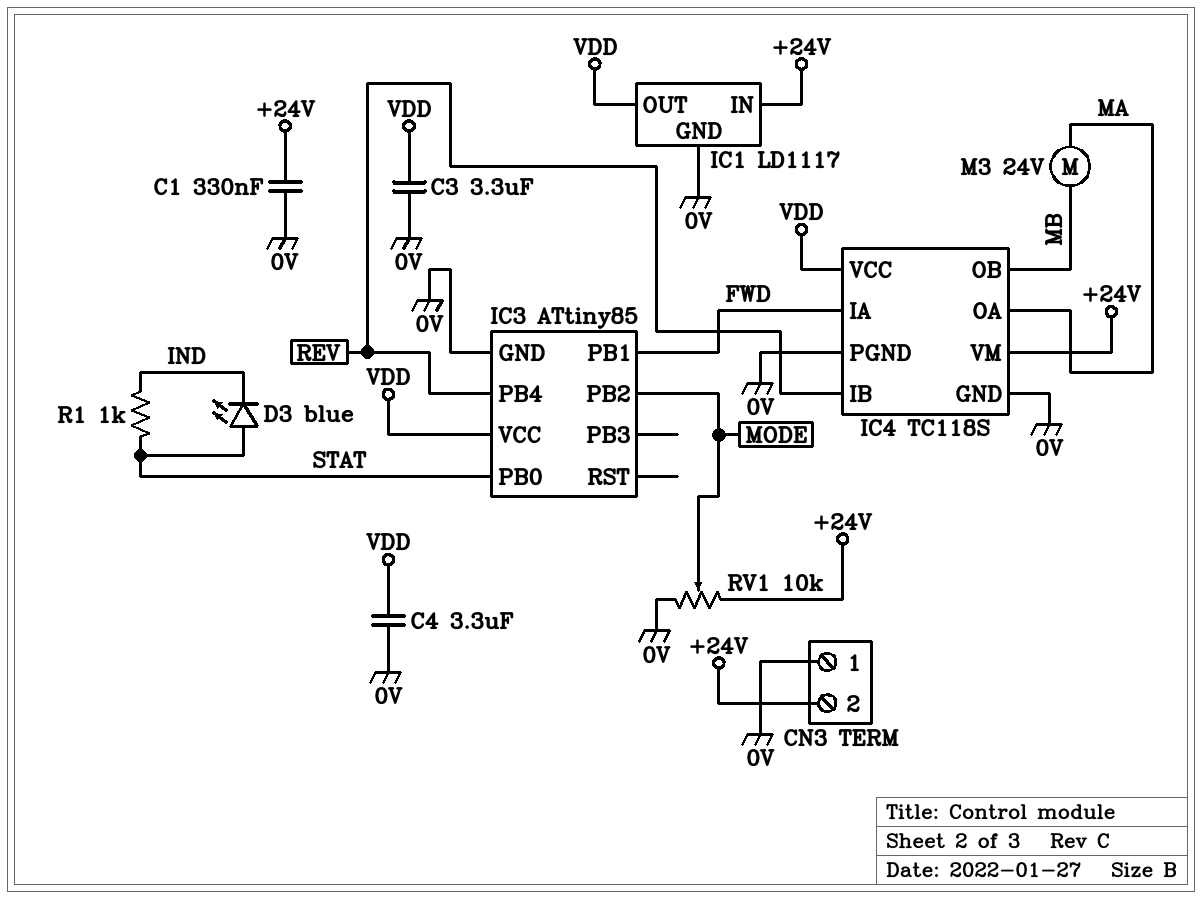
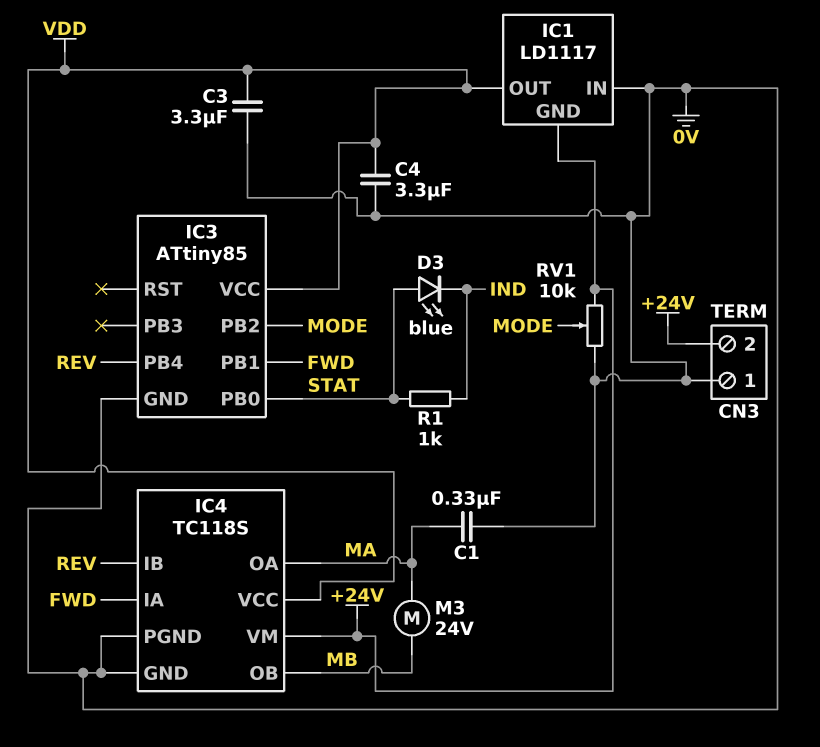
C1: 330nF (+24V, 0V) -> 330nF (0V, MA)
IC1 pin GND: 0V -> +24V
IC1 pin IN: +24V -> 0V

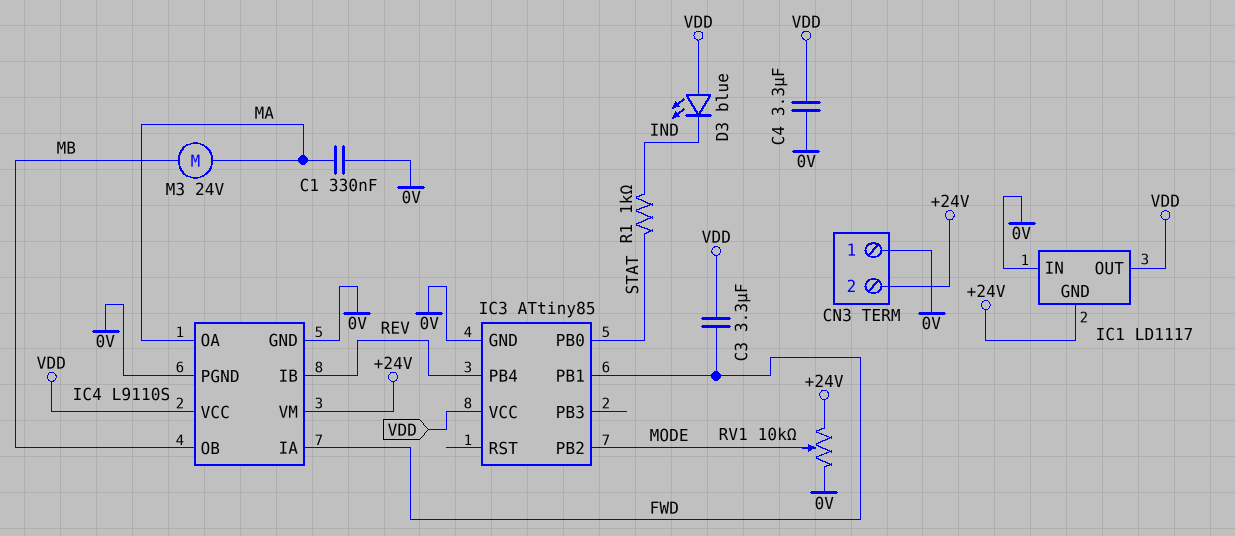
C3: 3.3uF (0V, VDD) -> 3.3uF (FWD, VDD)
D3: LED blue (A STAT, K IND) -> LED blue (A VDD, K IND)
IC4: TC118S -> L9110S

